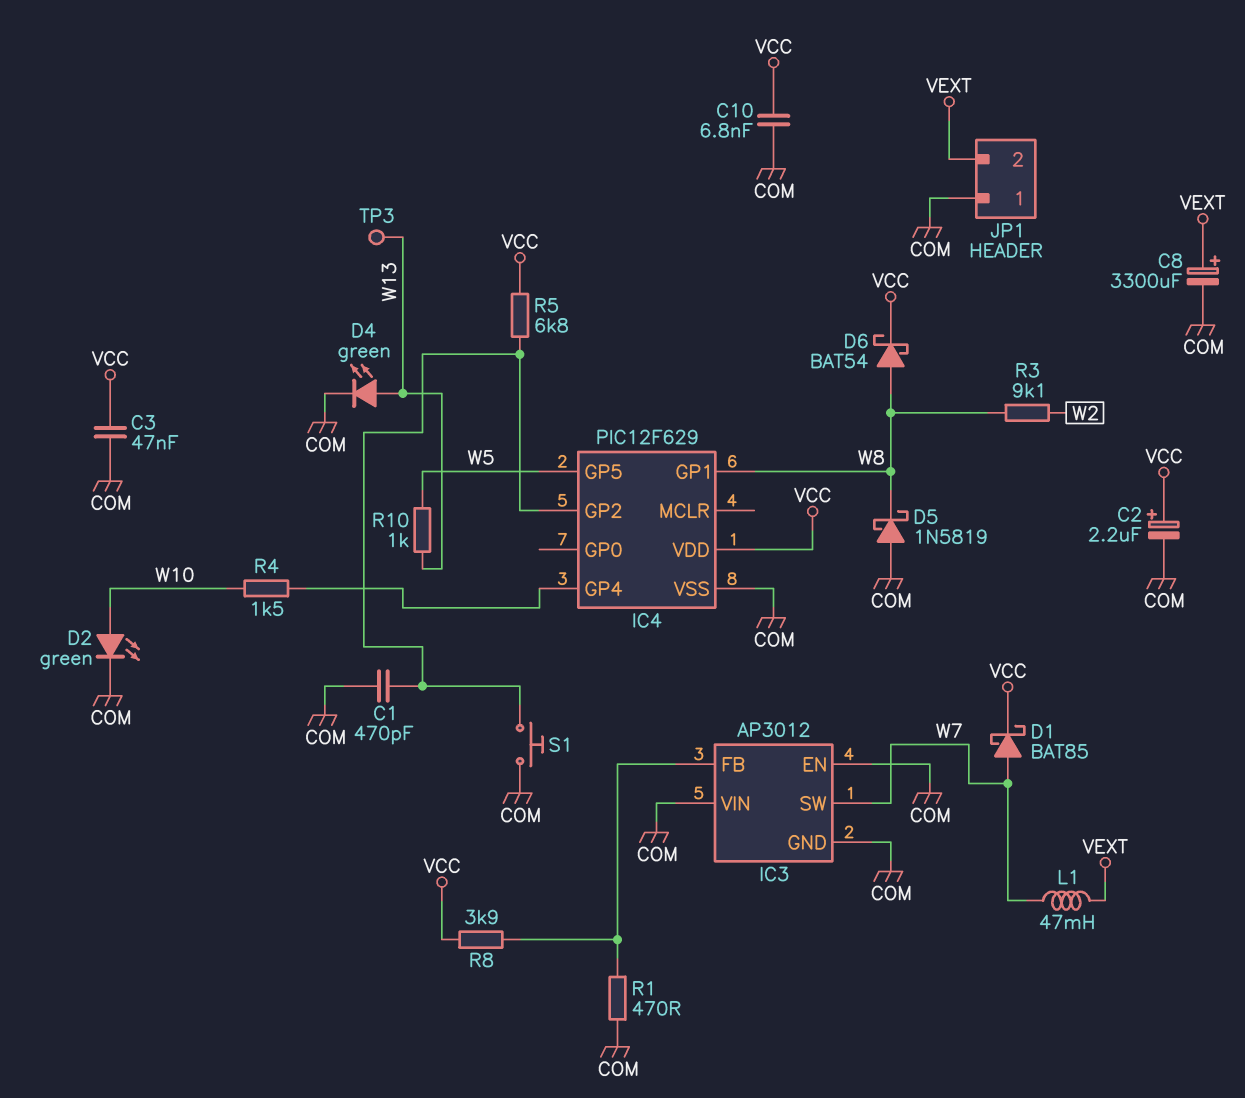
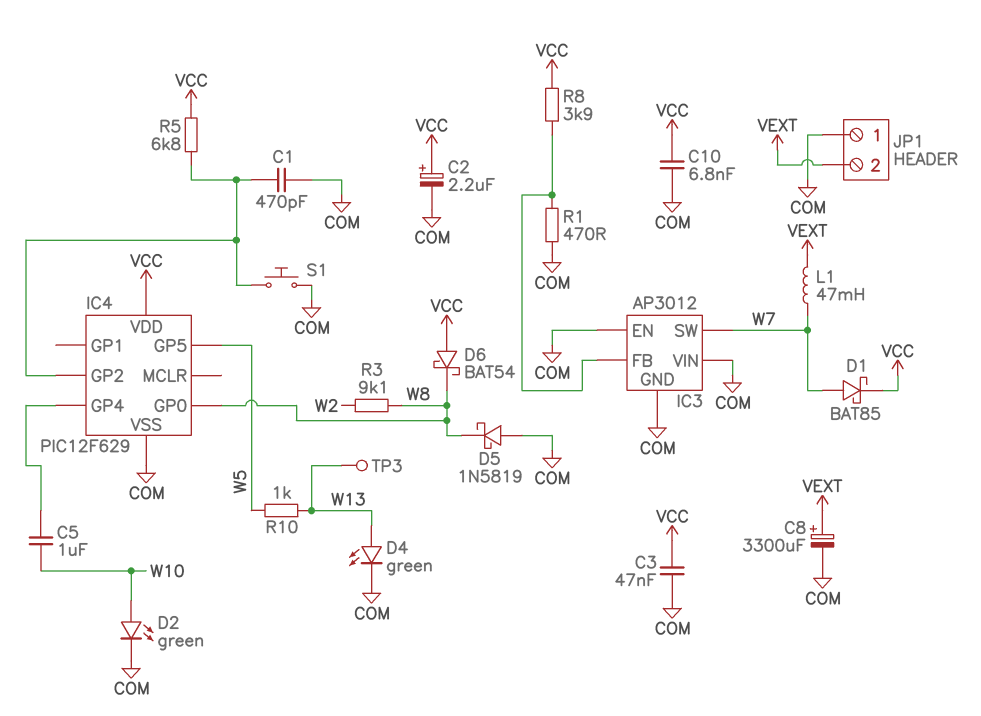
C5: none -> 1uF (IC4/GP4, W10)
D6: schottky BAT54 (A W8, K VCC) -> schottky BAT54 (A VCC, K W8)
IC4 pin GP0: none -> W8
IC4 pin GP1: W8 -> none
R4: 1.5k (IC4/GP4, W10) -> none

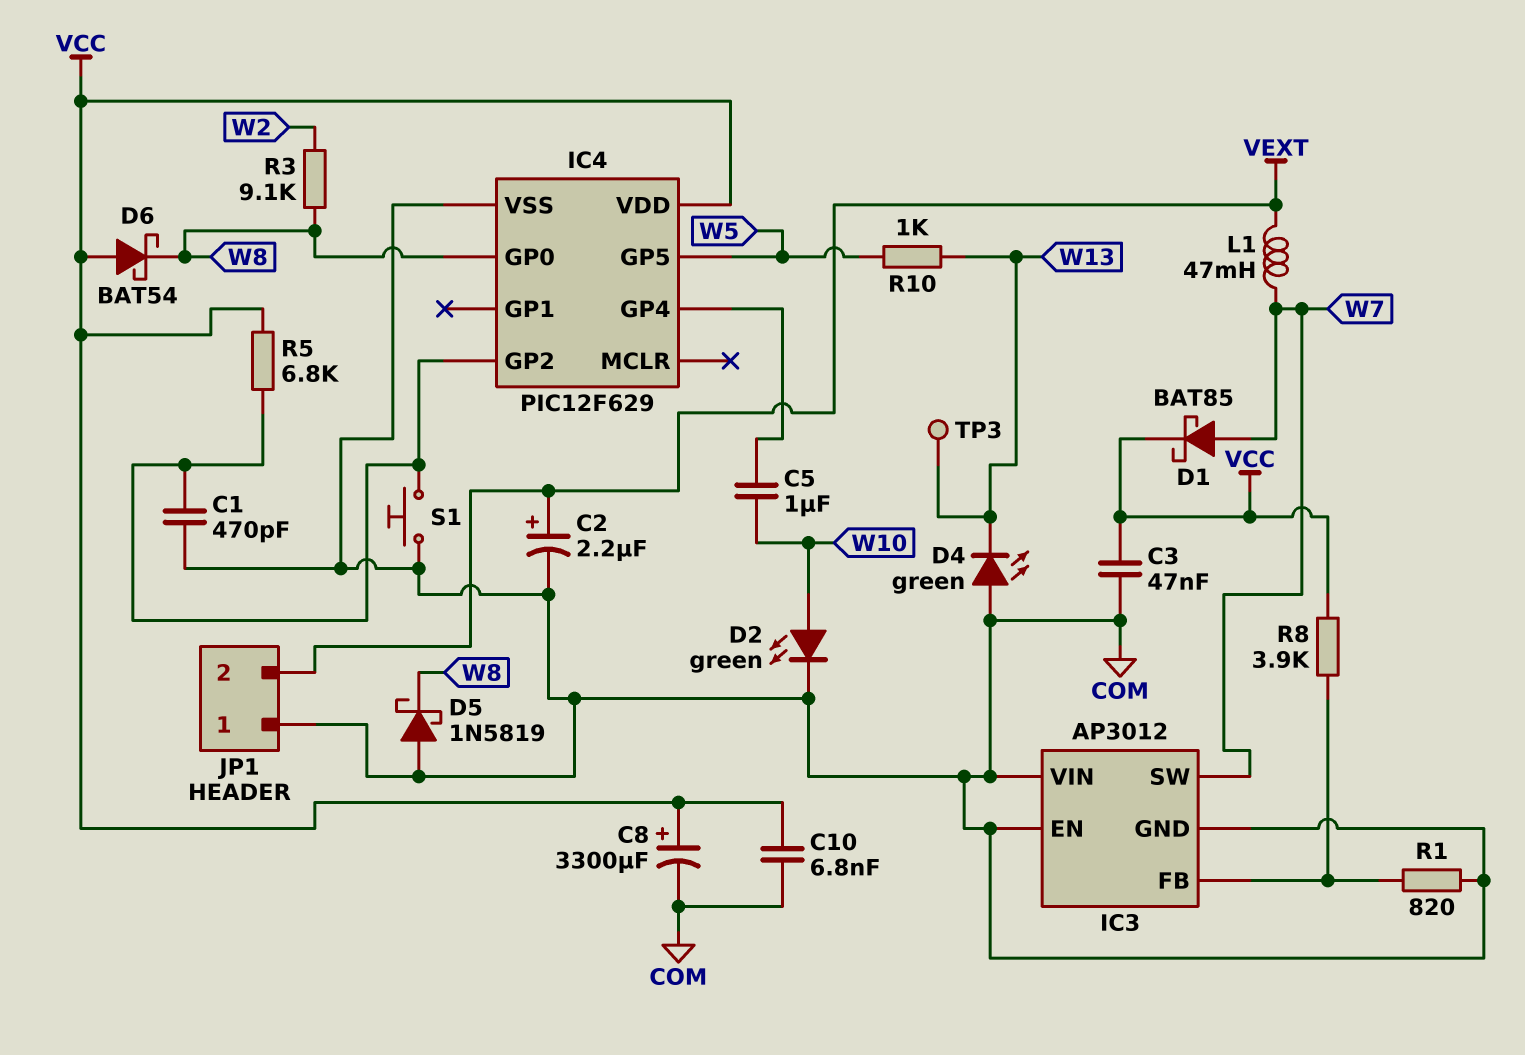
C2: 2.2uF (plus VCC, minus COM) -> 2.2uF (plus VEXT, minus COM)
C8: 3300uF (plus VEXT, minus COM) -> 3300uF (plus VCC, minus COM)
D4: LED green (A W13, K COM) -> LED green (A COM, K W13)
R1: 470 (COM, IC3/FB) -> 820 (COM, IC3/FB)

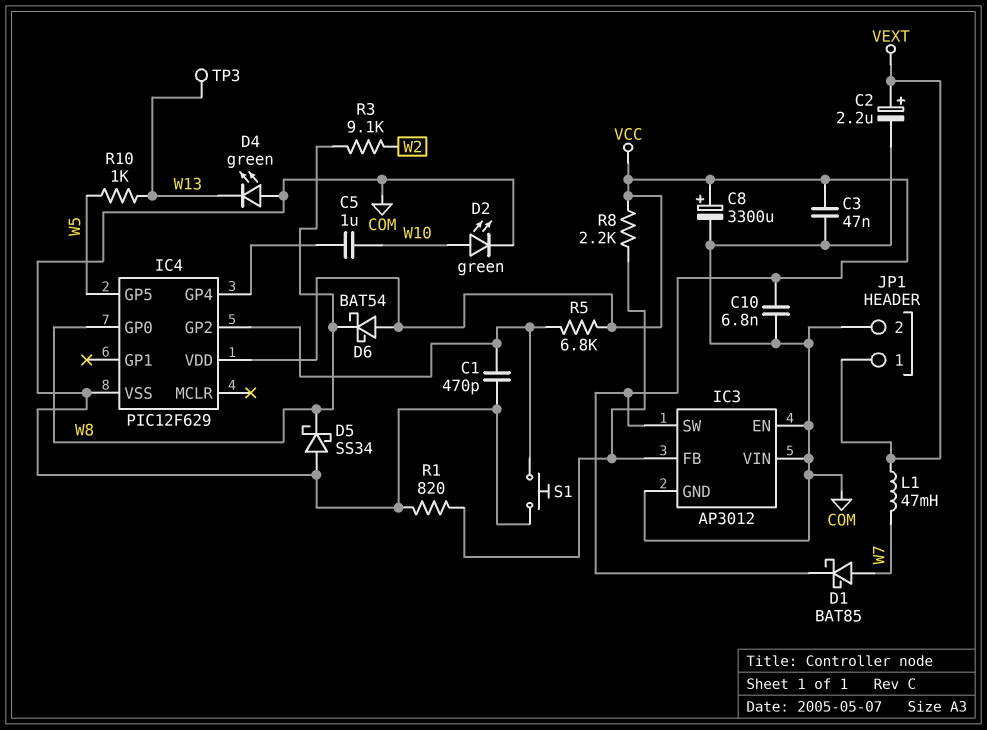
D5: schottky 1N5819 (A COM, K W8) -> schottky SS34 (A COM, K W8)
IC3 pin SW: W7 -> VCC
JP1 pin 1: COM -> VEXT
JP1 pin 2: VEXT -> COM
R8: 3.9k (IC3/FB, VCC) -> 2.2k (IC3/FB, VCC)

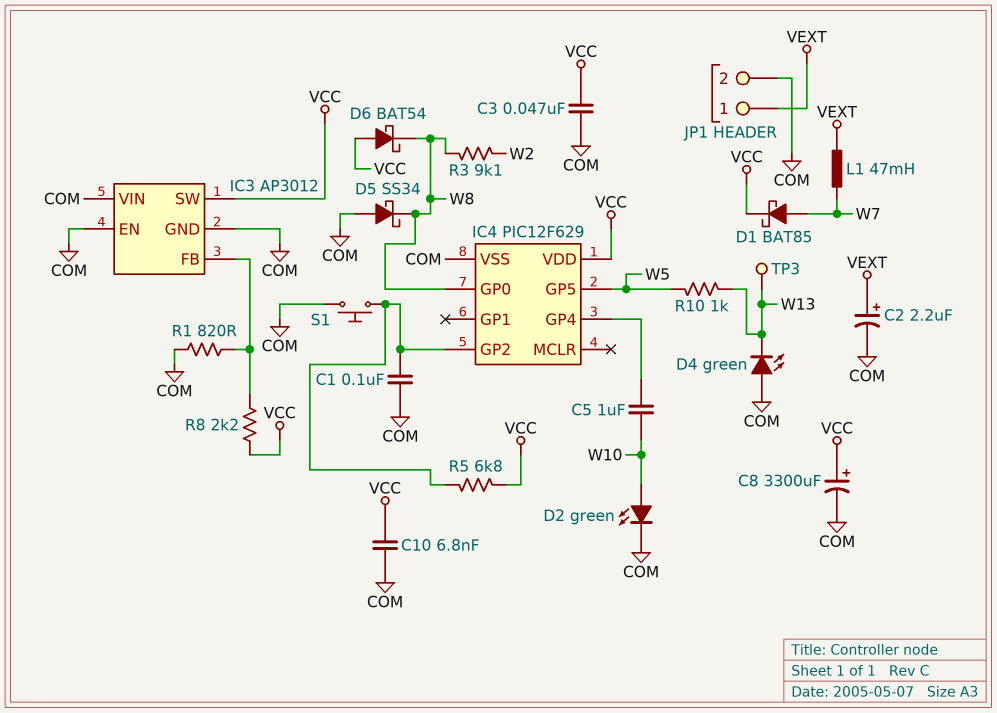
C1: 470pF (COM, IC4/GP2) -> 100nF (COM, IC4/GP2)

